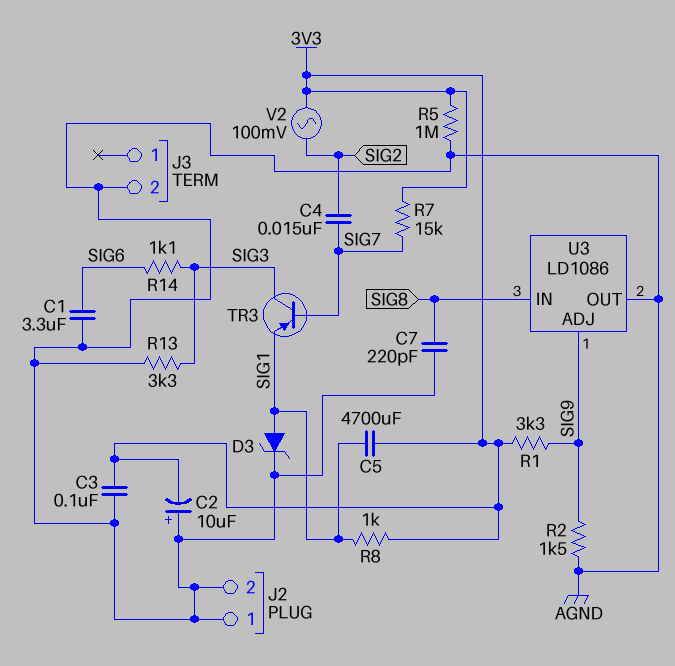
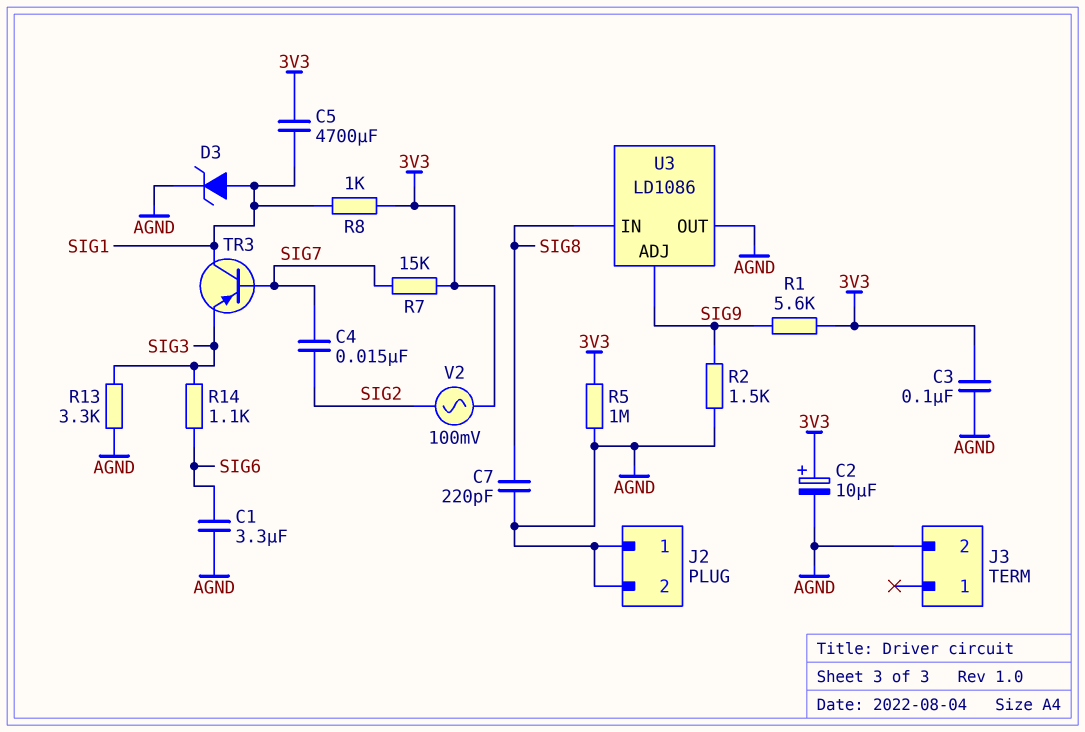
C2: 10uF (plus AGND, minus 3V3) -> 10uF (plus 3V3, minus AGND)
R1: 3.3k (3V3, SIG9) -> 5.6k (3V3, SIG9)
TR3: PNP (B SIG7, C SIG3, E SIG1) -> PNP (B SIG7, C SIG1, E SIG3)

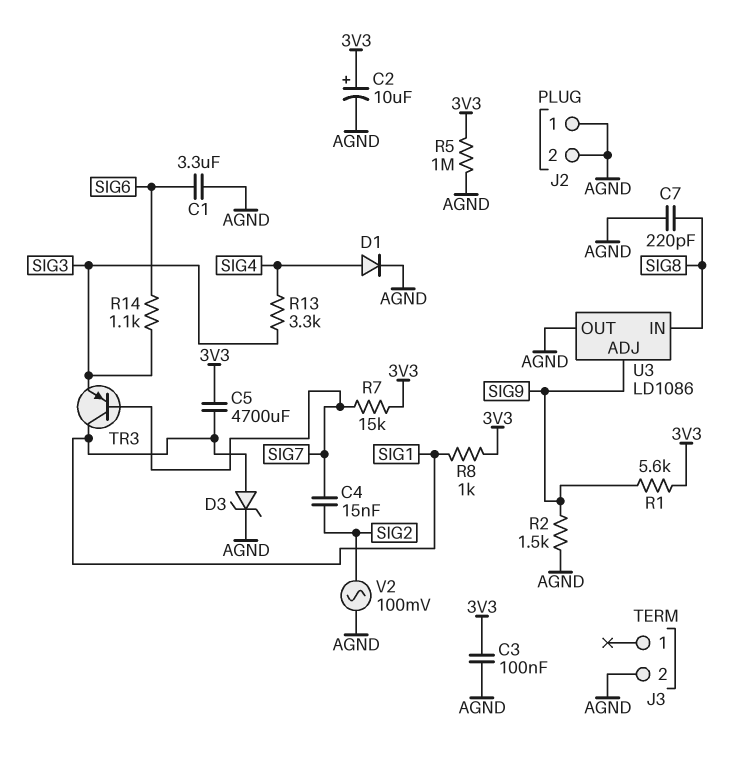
D1: none -> diode (A SIG4, K AGND)
R13: 3.3k (AGND, SIG3) -> 3.3k (SIG3, SIG4)
V2: AC 100mV (3V3, SIG2) -> AC 100mV (AGND, SIG2)

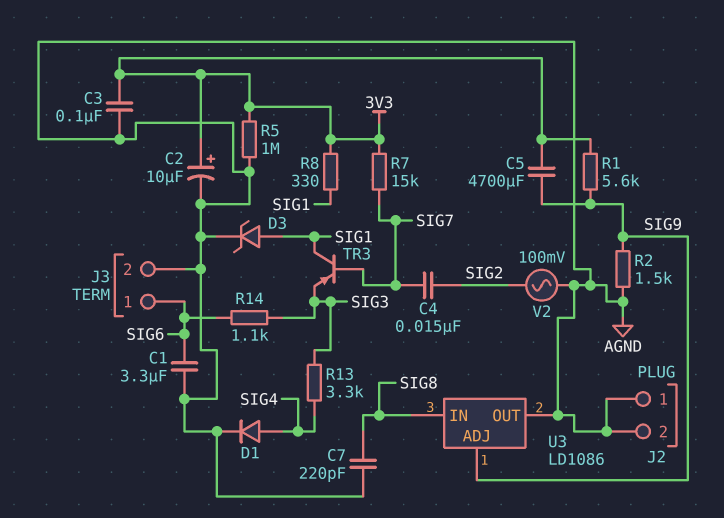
C5: 4700uF (3V3, SIG1) -> 4700uF (3V3, SIG9)
J3 pin 1: none -> SIG6
R8: 1k (3V3, SIG1) -> 330 (3V3, SIG1)

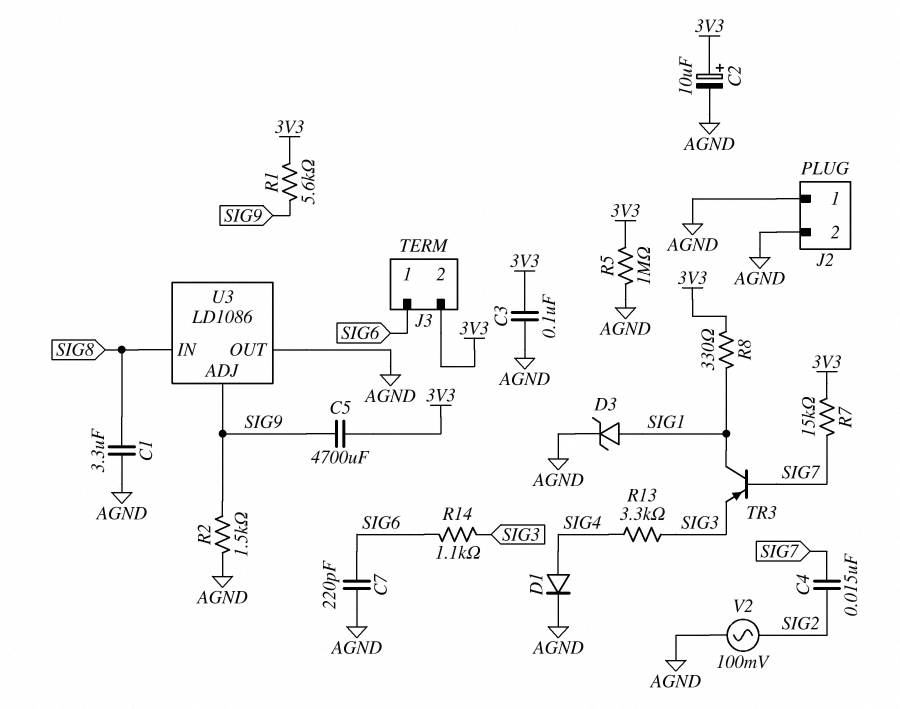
C1: 3.3uF (AGND, SIG6) -> 3.3uF (AGND, SIG8)
C7: 220pF (AGND, SIG8) -> 220pF (AGND, SIG6)
J3 pin 2: AGND -> 3V3

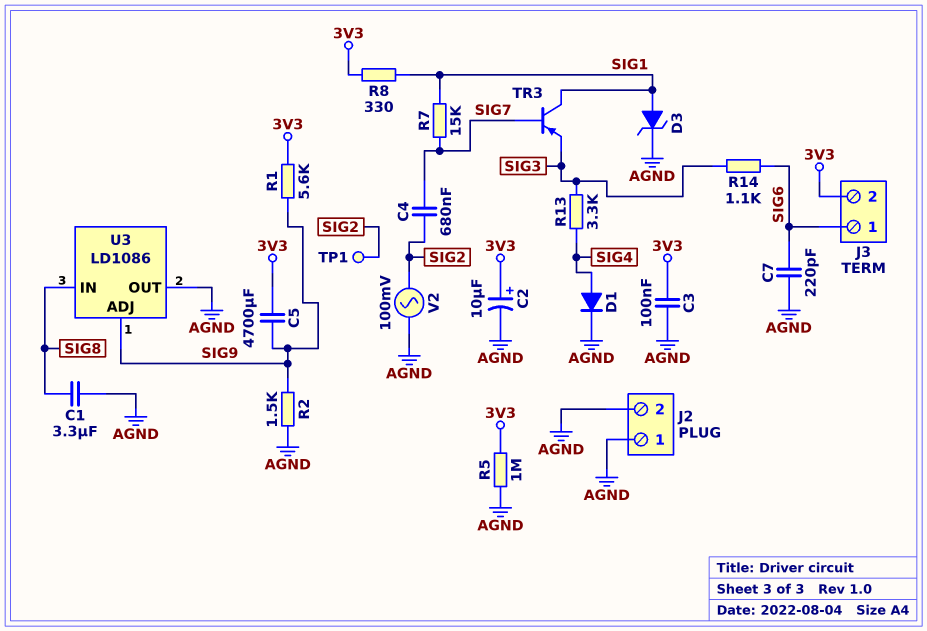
C4: 15nF (SIG2, SIG7) -> 680nF (SIG2, SIG7)
R7: 15k (3V3, SIG7) -> 15k (SIG1, SIG7)
TP1: none -> test point (SIG2)

